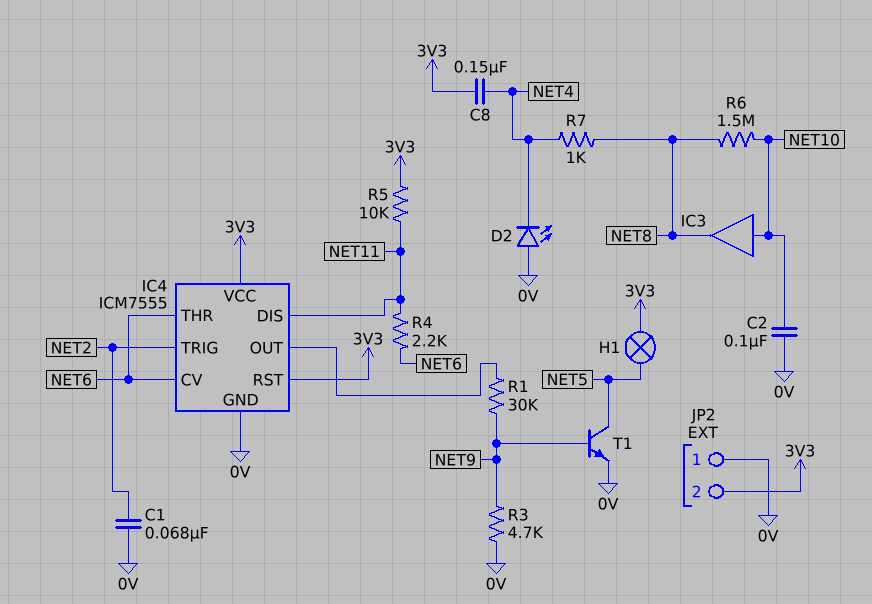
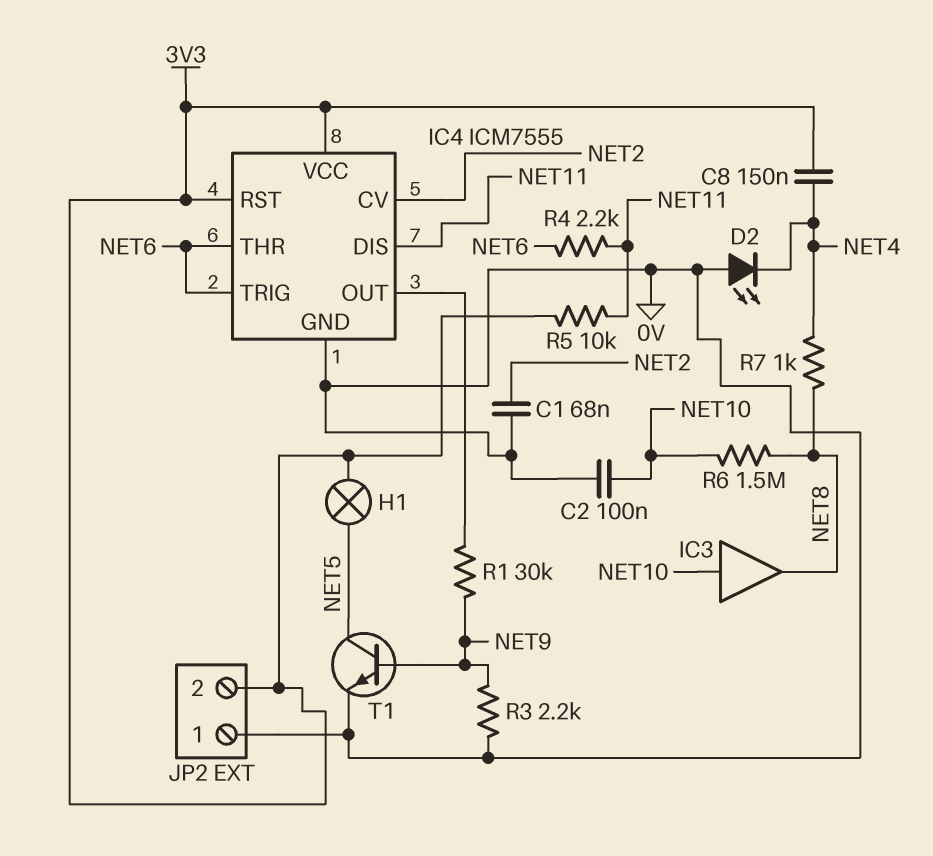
IC4 pin CV: NET6 -> NET2
IC4 pin TRIG: NET2 -> NET6
R3: 4.7k (0V, NET9) -> 2.2k (0V, NET9)

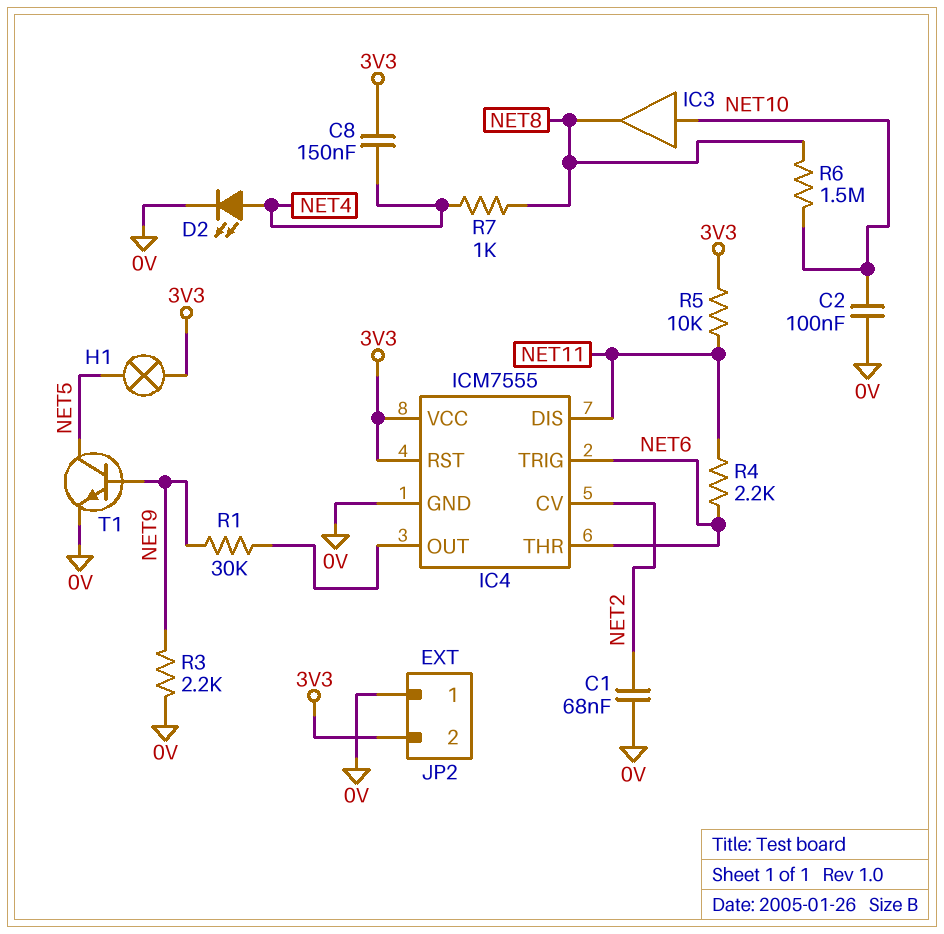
D2: LED (A 0V, K NET4) -> LED (A NET4, K 0V)

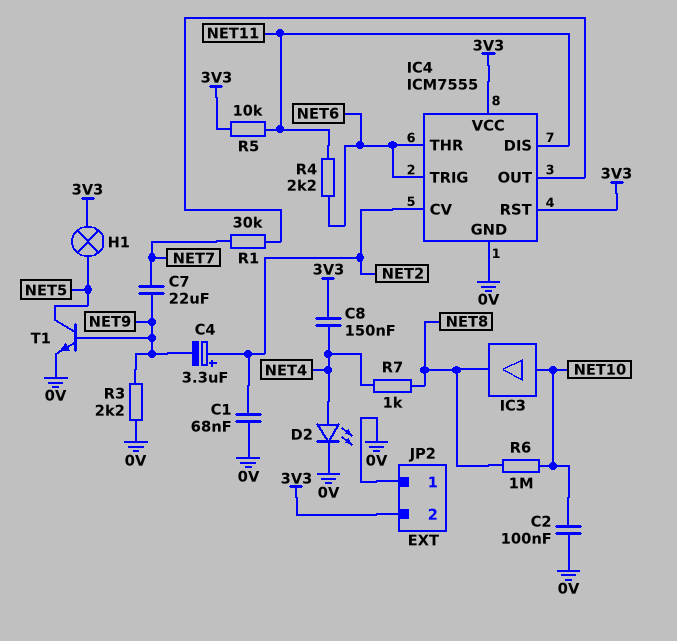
C4: none -> 3.3uF (plus NET2, minus NET9)
C7: none -> 22uF (NET7, NET9)
R1: 30k (IC4/OUT, NET9) -> 30k (IC4/OUT, NET7)
R6: 1.5M (NET8, NET10) -> 1M (NET8, NET10)

